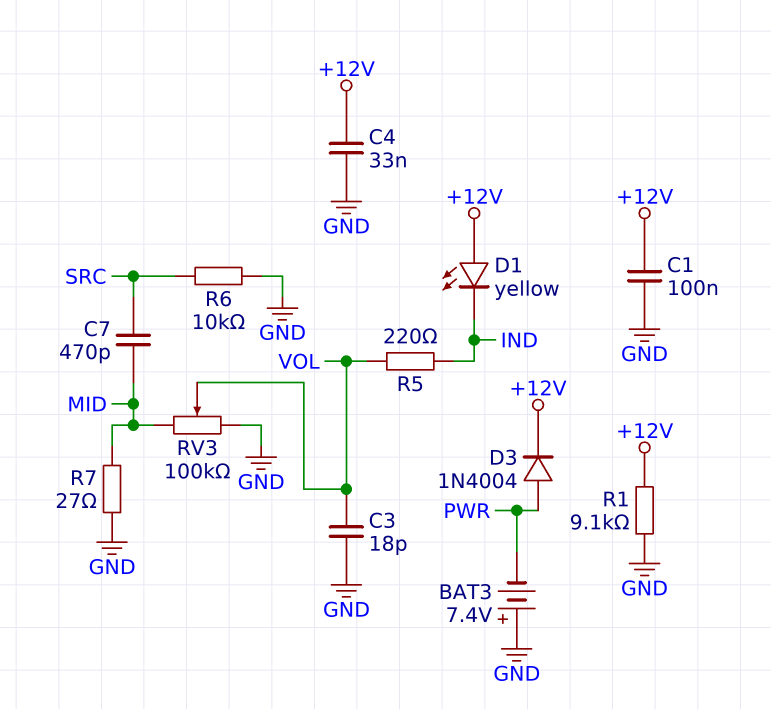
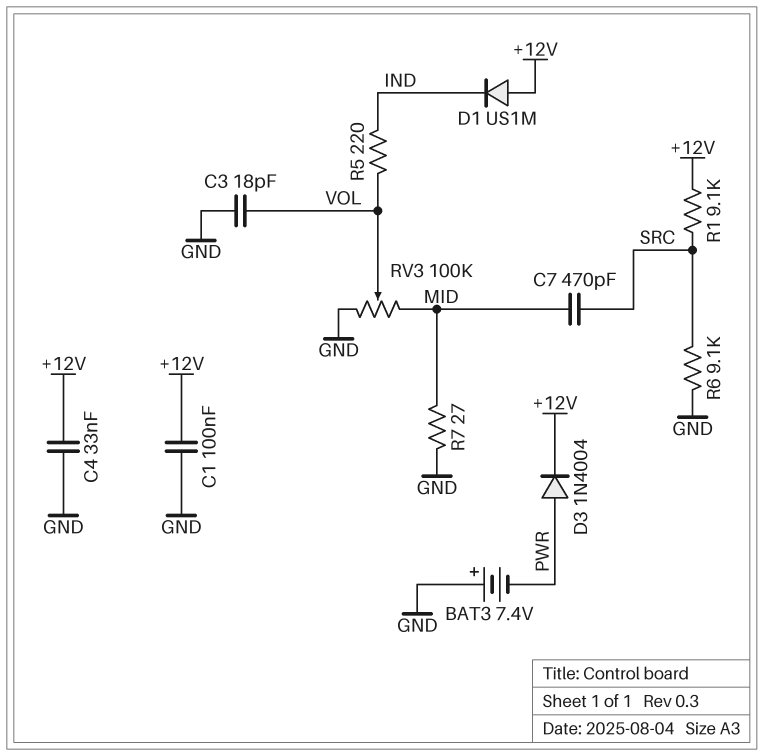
D1: LED yellow (A +12V, K IND) -> diode US1M (A +12V, K IND)
R1: 9.1k (+12V, GND) -> 9.1k (+12V, SRC)
R6: 10k (GND, SRC) -> 9.1k (GND, SRC)

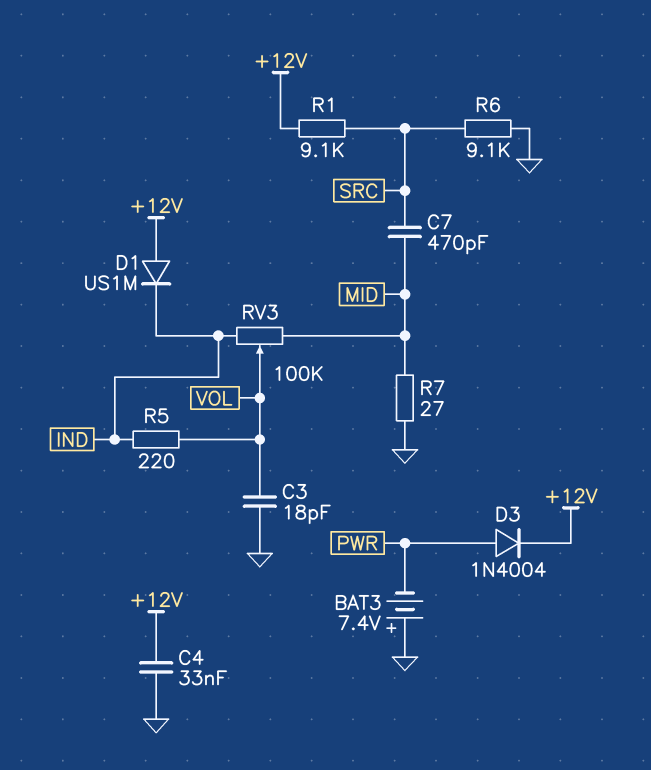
C1: 100nF (+12V, GND) -> none
RV3: 100k (GND, MID, wiper VOL) -> 100k (IND, MID, wiper VOL)

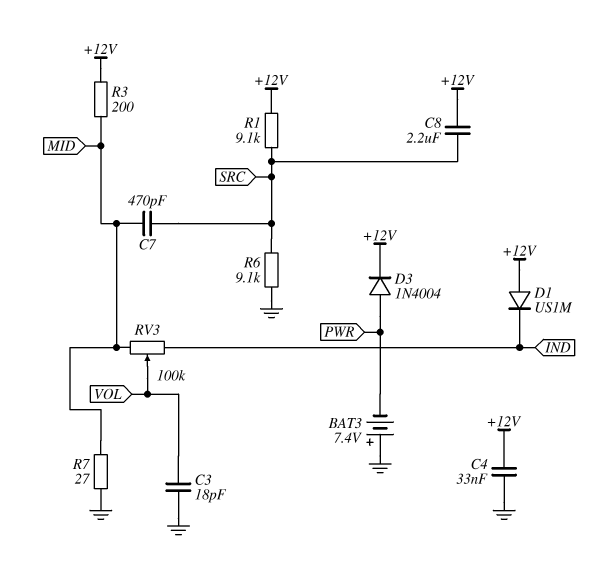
C8: none -> 2.2uF (+12V, SRC)
R3: none -> 200 (+12V, MID)
R5: 220 (IND, VOL) -> none

